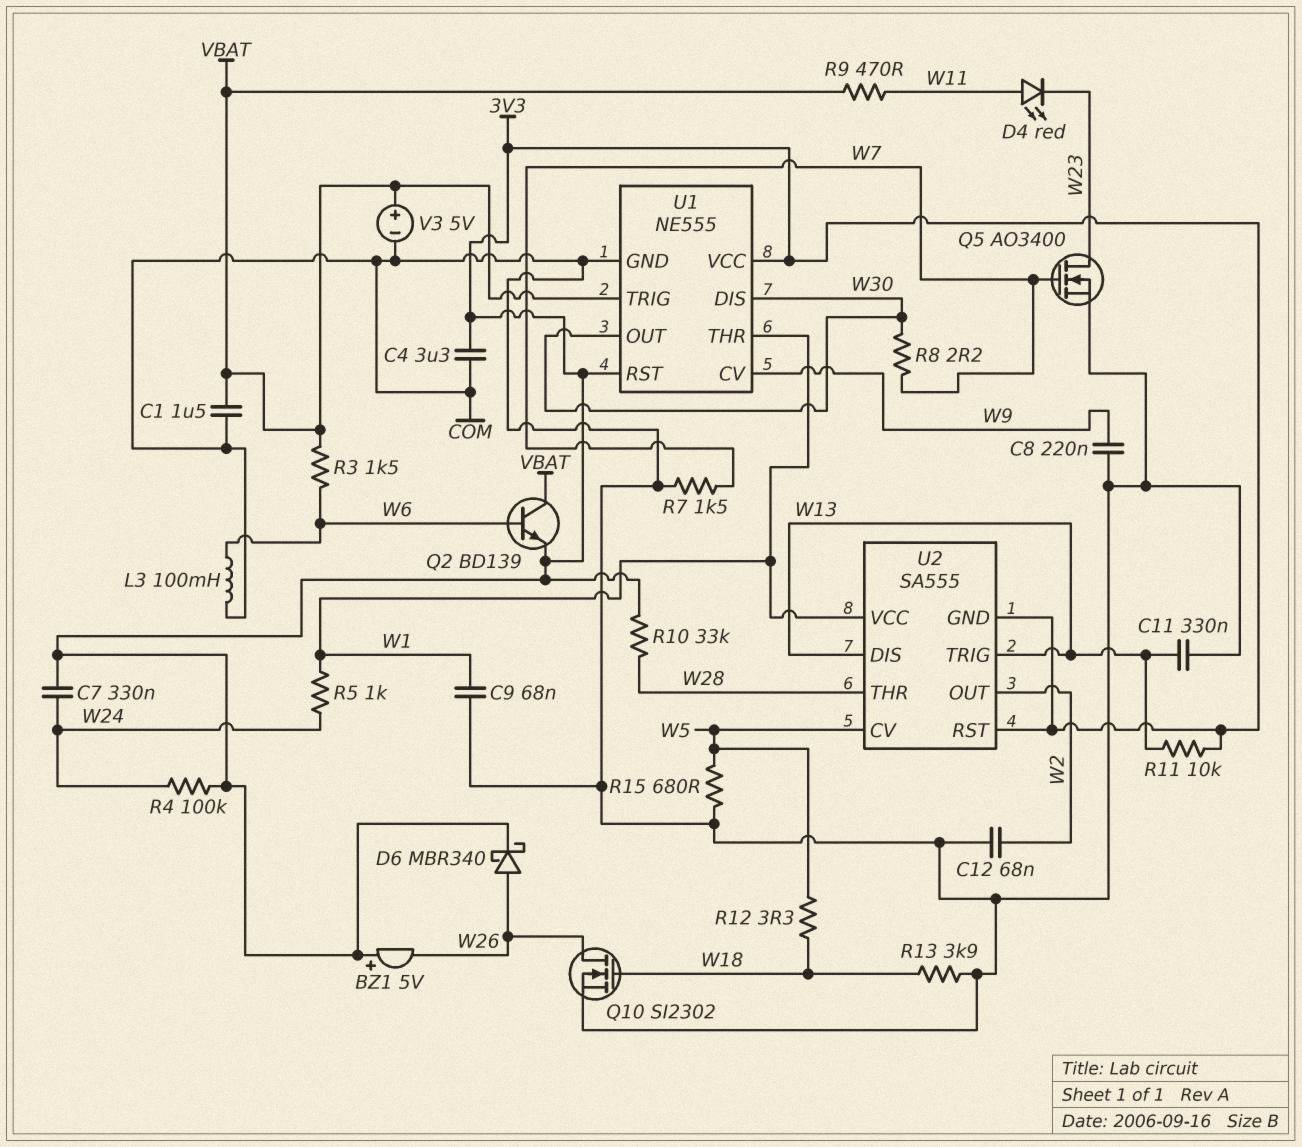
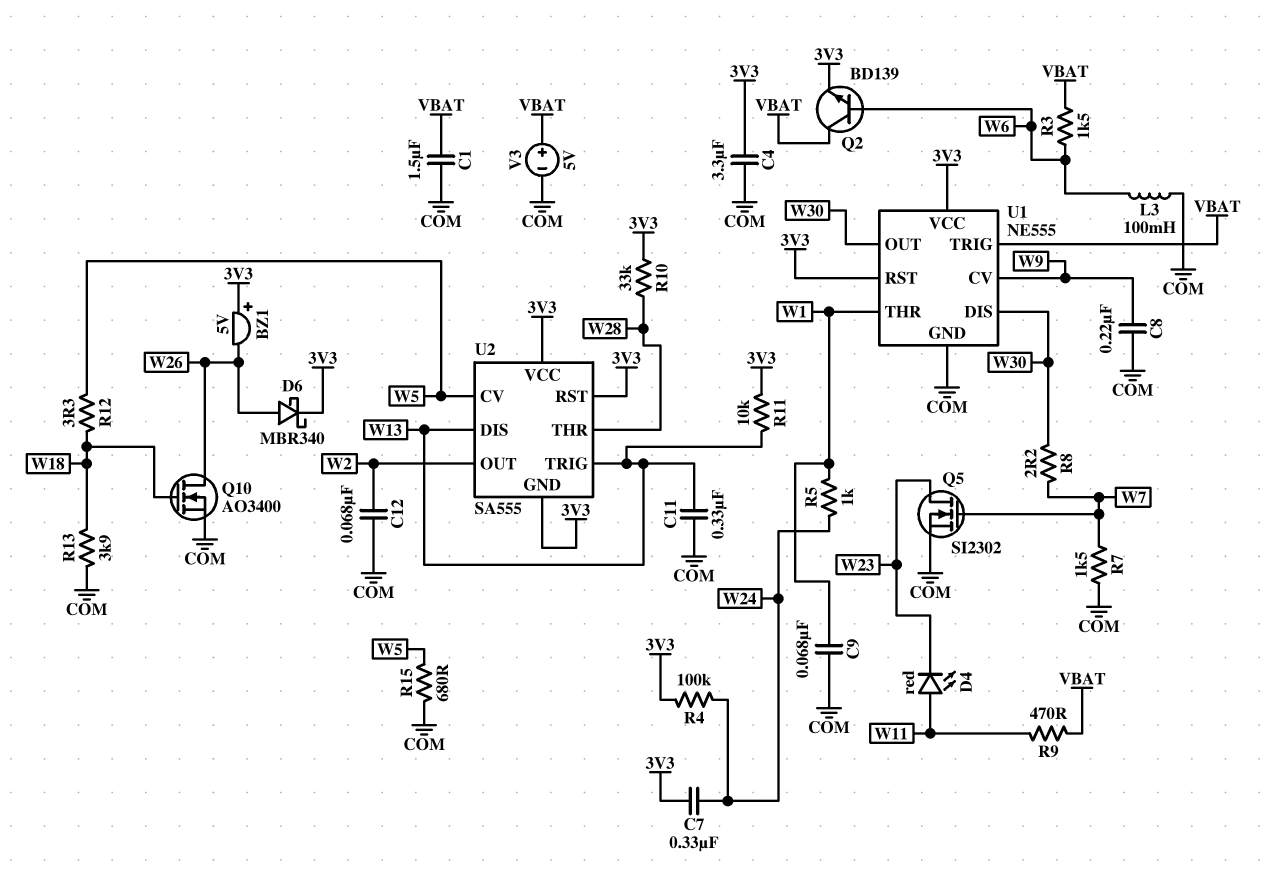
Q5: NMOS AO3400 (G W7, D W23, S COM) -> NMOS SI2302 (G W7, D W23, S COM)
Q10: NMOS SI2302 (G W18, D W26, S COM) -> NMOS AO3400 (G W18, D W26, S COM)
U2 pin VCC: W1 -> 3V3

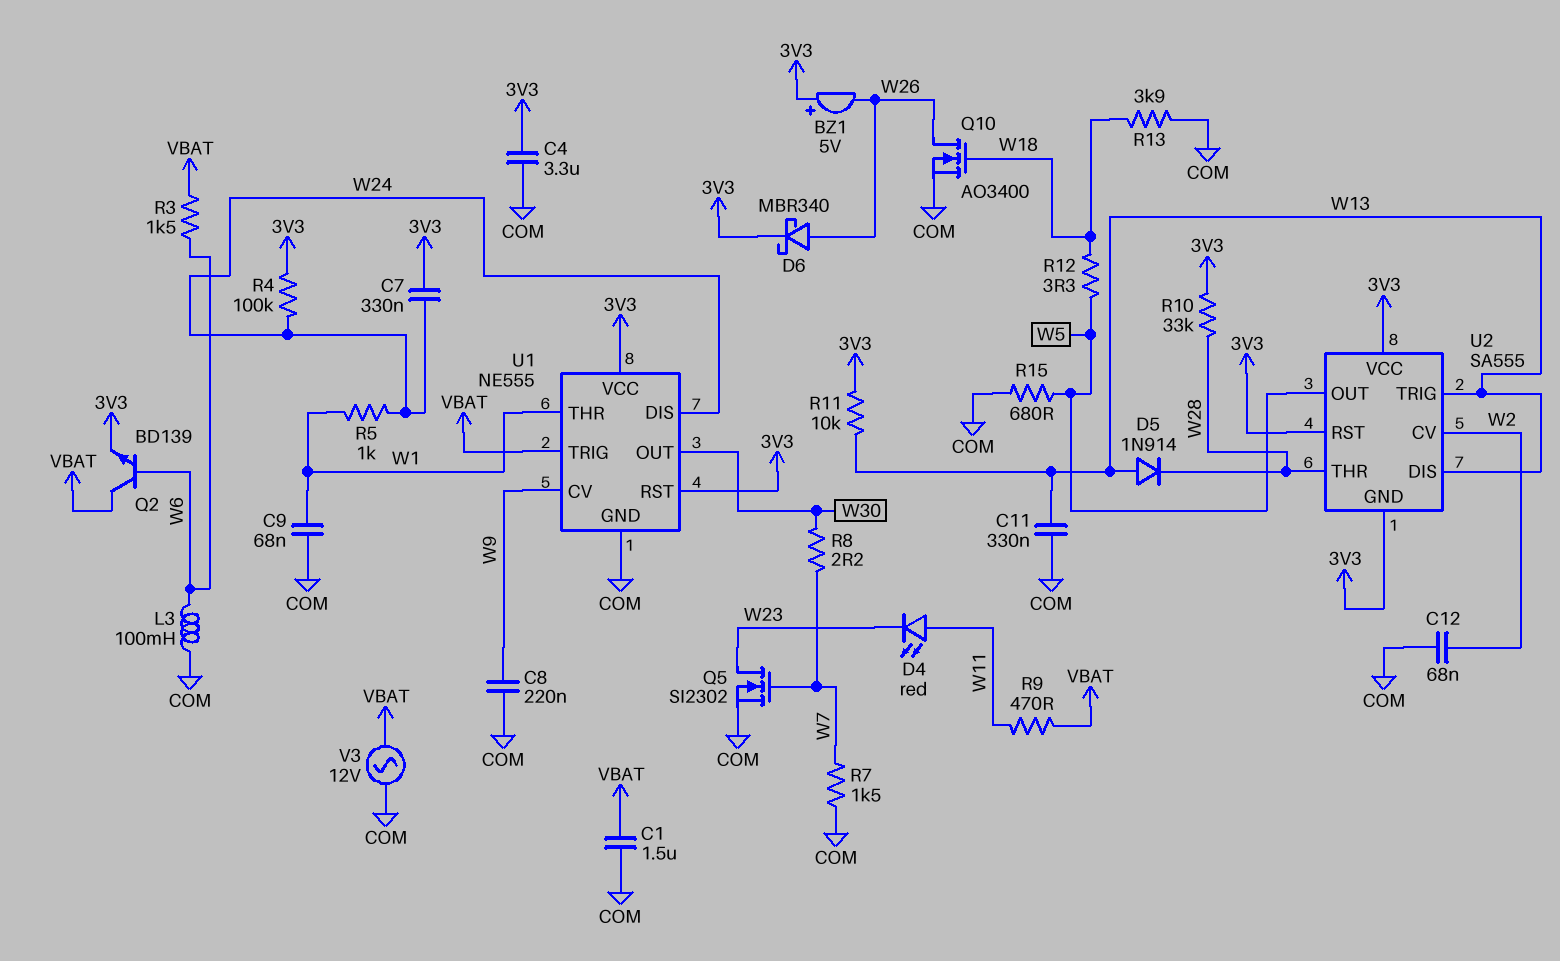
D5: none -> diode 1N914 (A W13, K W28)
U1 pin DIS: W30 -> W24
U2 pin CV: W5 -> W2
U2 pin OUT: W2 -> W5
V3: 5V (plus VBAT, minus COM) -> AC 12V (COM, VBAT)

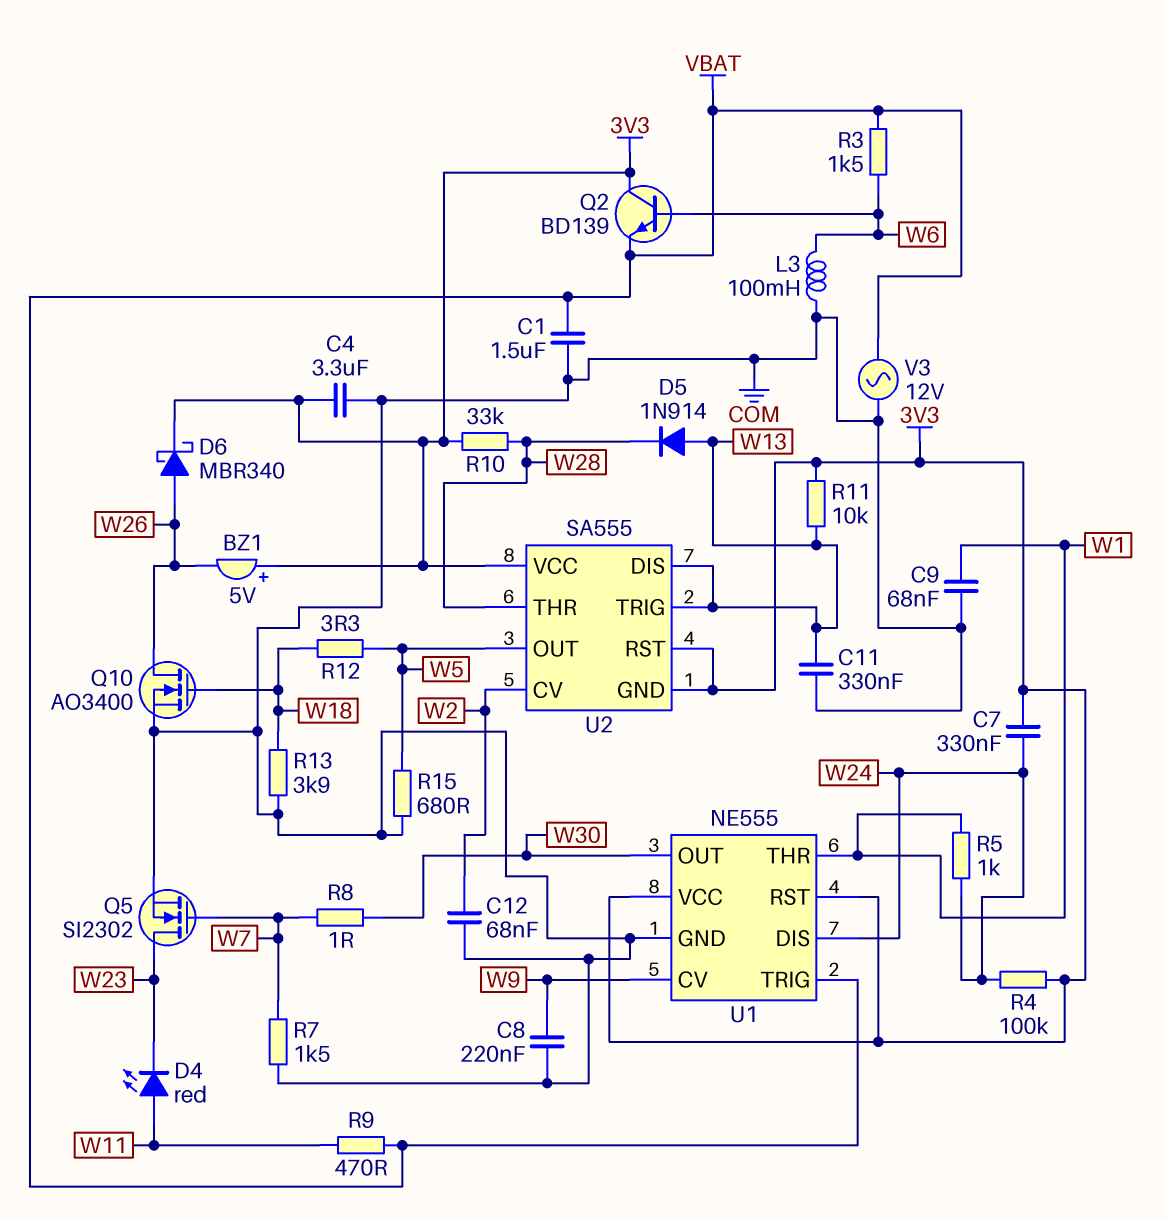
Q2: NPN BD139 (B W6, C VBAT, E 3V3) -> NPN BD139 (B W6, C 3V3, E VBAT)
R8: 2.2 (W7, W30) -> 1 (W7, W30)

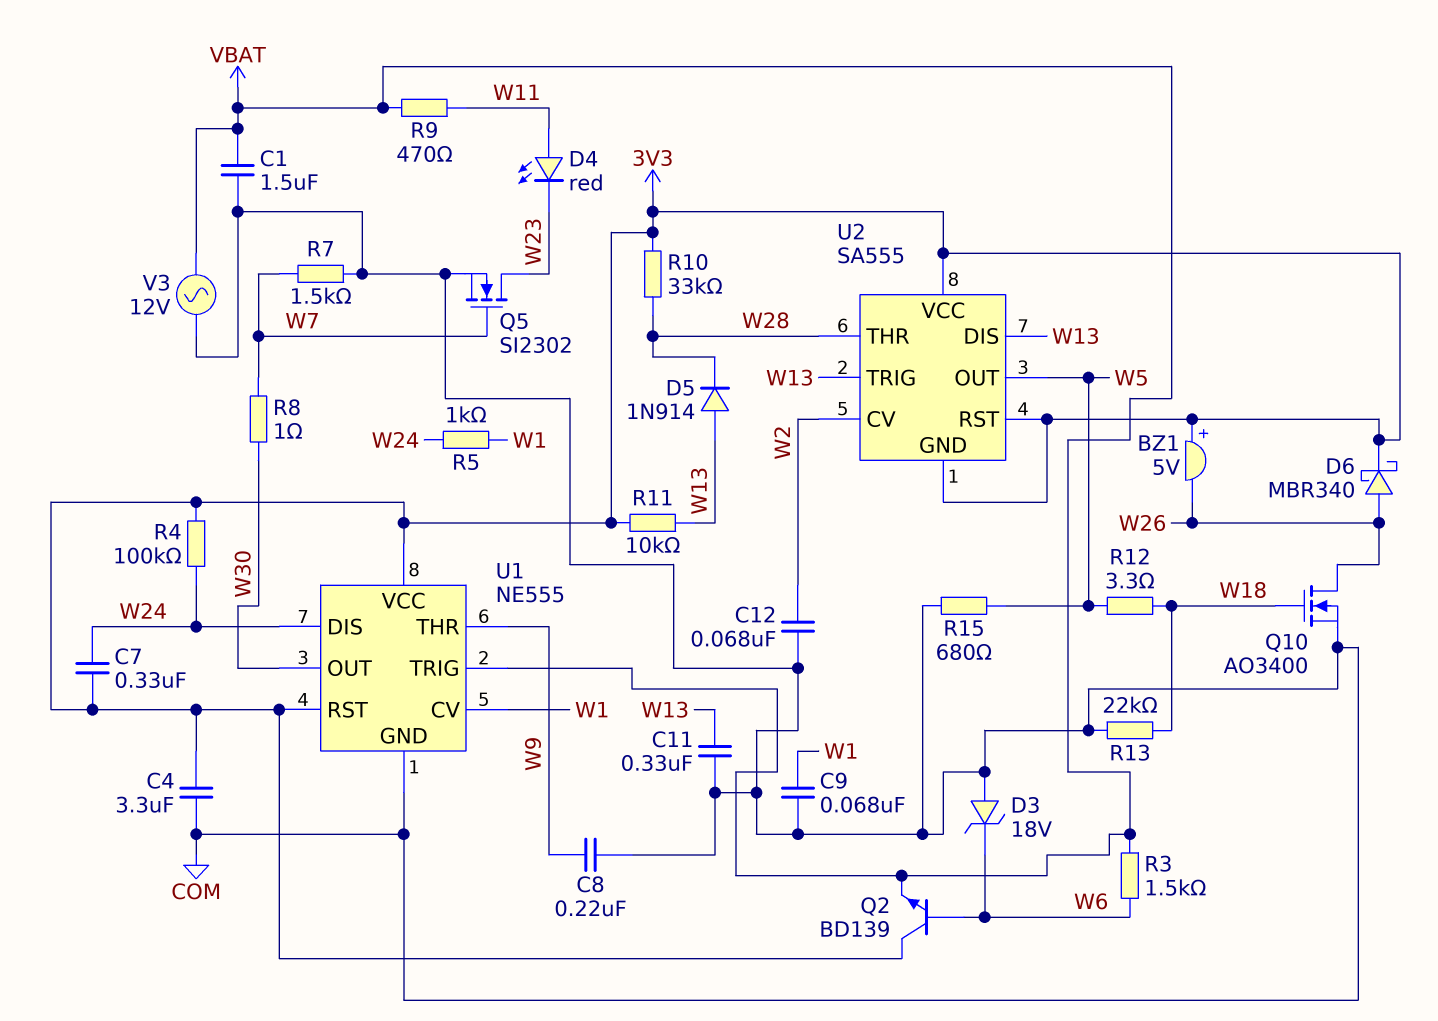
D3: none -> zener 18V (A COM, K W6)
L3: 100mH (COM, W6) -> none
R13: 3.9k (COM, W18) -> 22k (COM, W18)
U1 pin CV: W9 -> W1
U1 pin THR: W1 -> W9

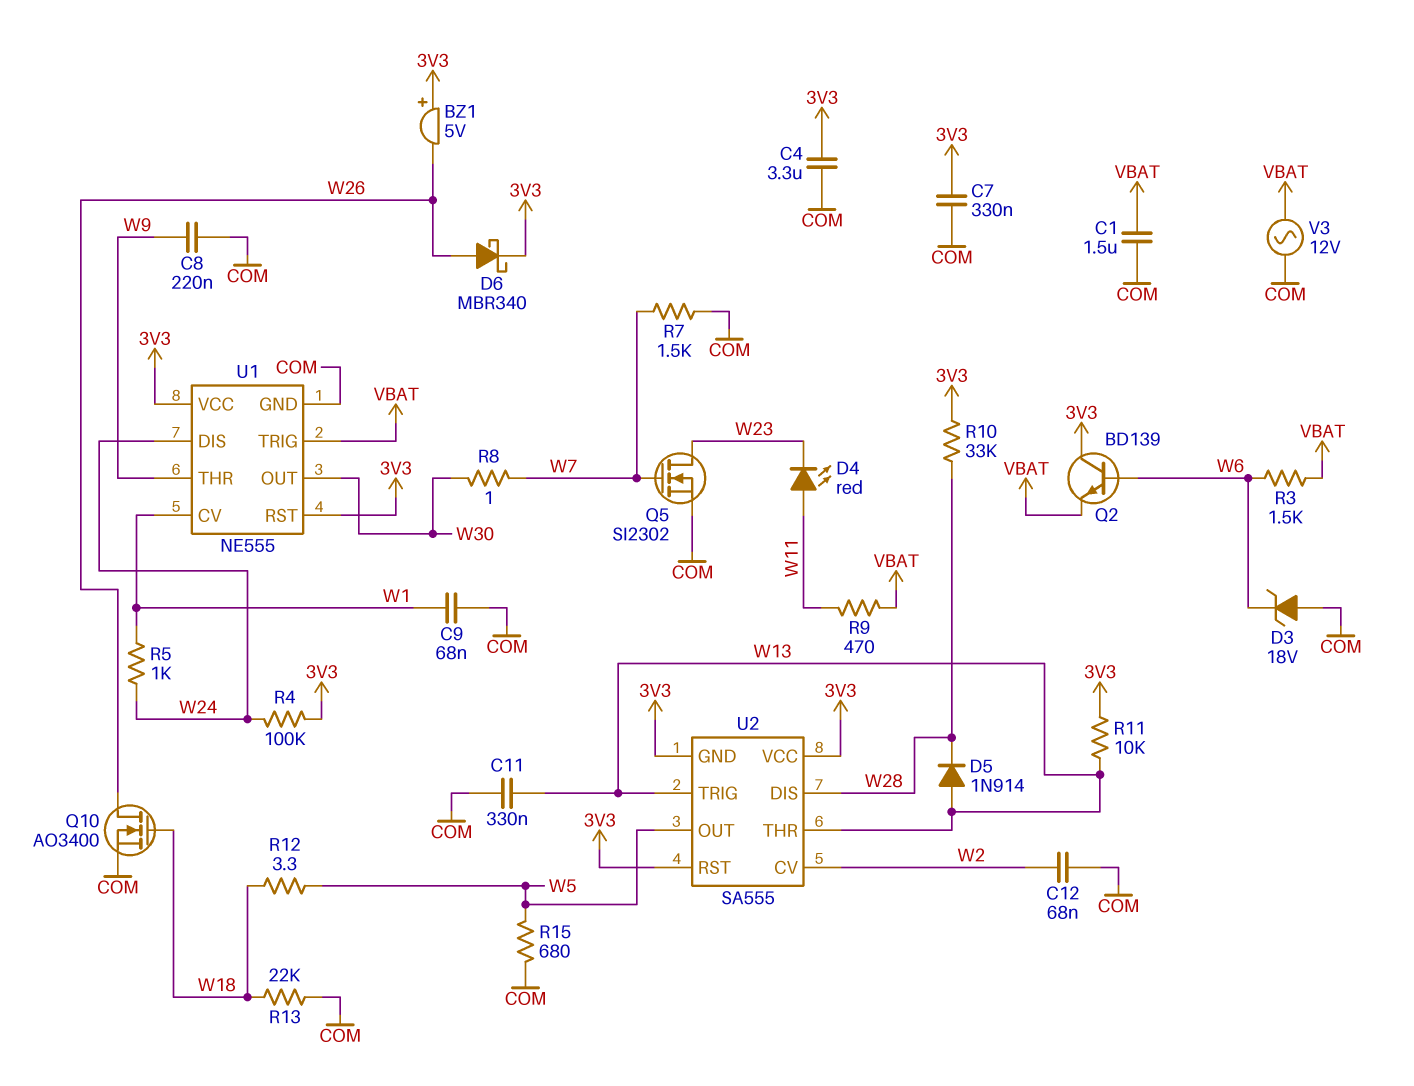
C7: 330nF (3V3, W24) -> 330nF (3V3, COM)
U2 pin DIS: W13 -> W28
U2 pin THR: W28 -> W13

